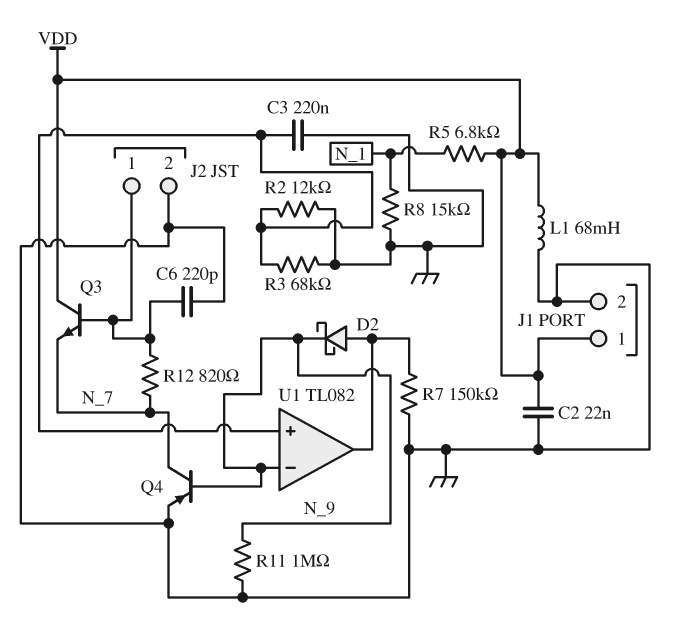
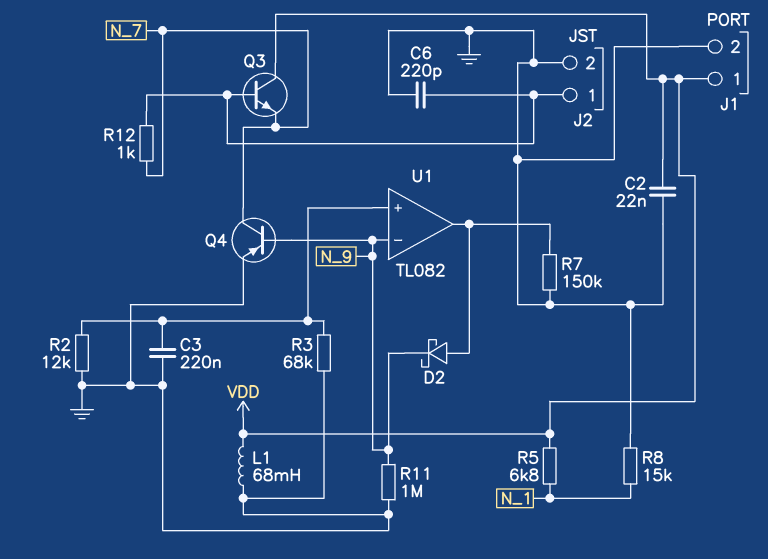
R12: 820 (J2/1, N_7) -> 1k (J2/1, N_7)

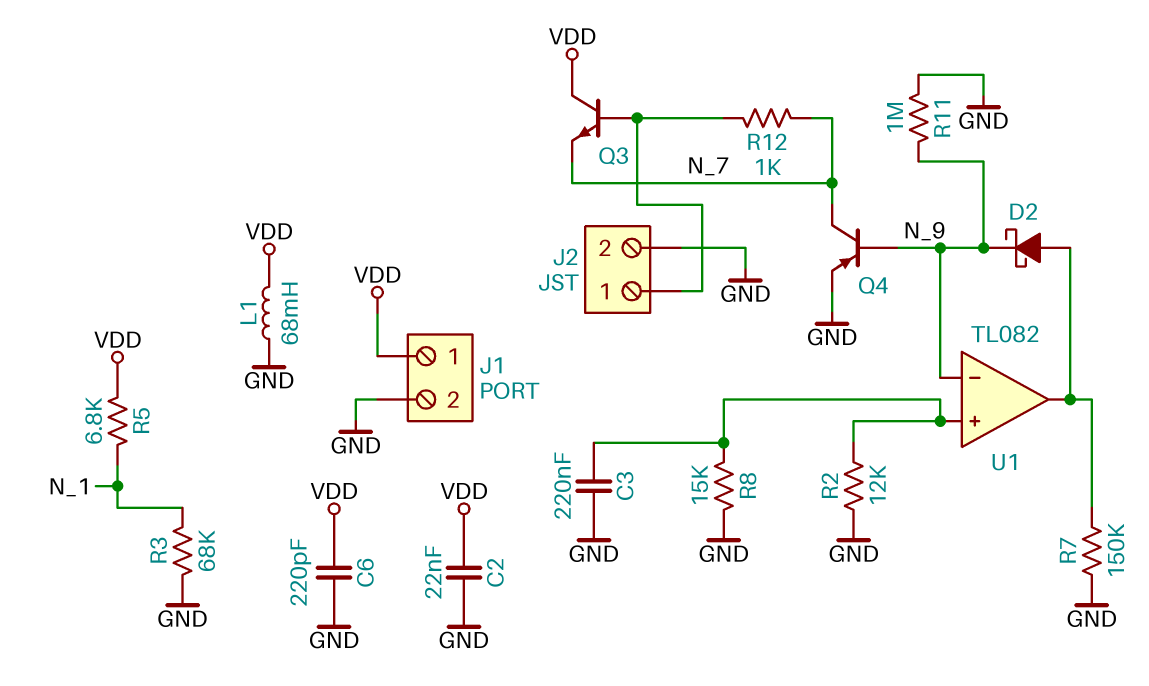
C6: 220pF (GND, J2/1) -> 220pF (GND, VDD)
R3: 68k (GND, U1/in+) -> 68k (GND, N_1)
R8: 15k (GND, N_1) -> 15k (GND, U1/in+)

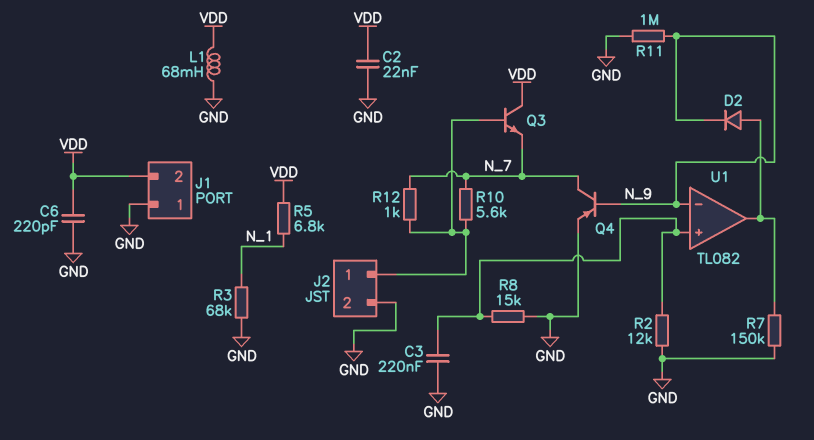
D2: schottky (A U1/out, K N_9) -> diode (A U1/out, K N_9)
J1 pin 1: VDD -> GND
J1 pin 2: GND -> VDD
R10: none -> 5.6k (J2/1, N_7)

